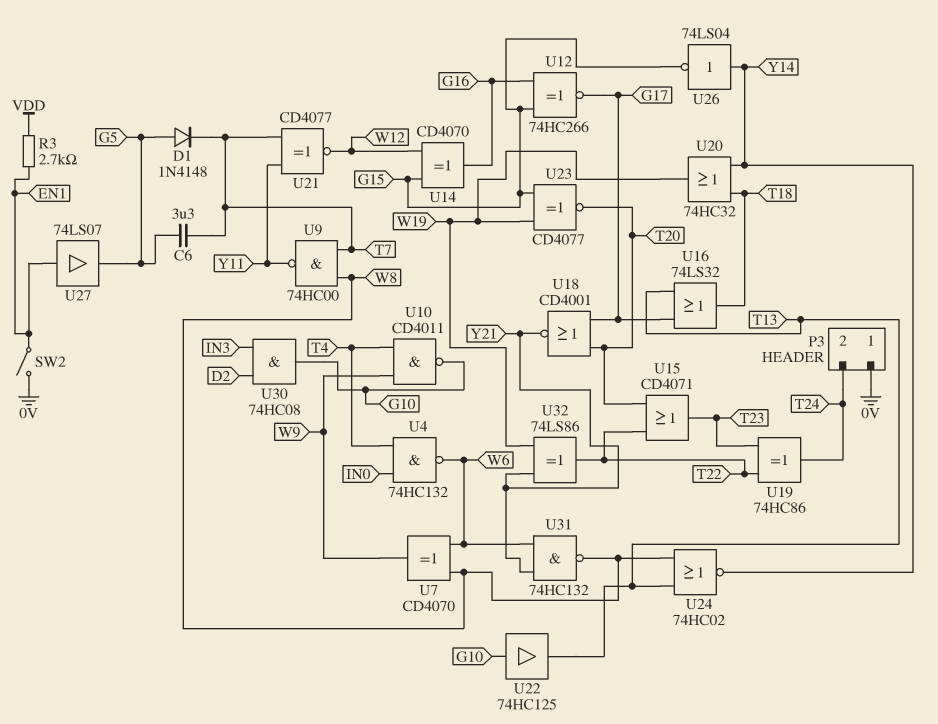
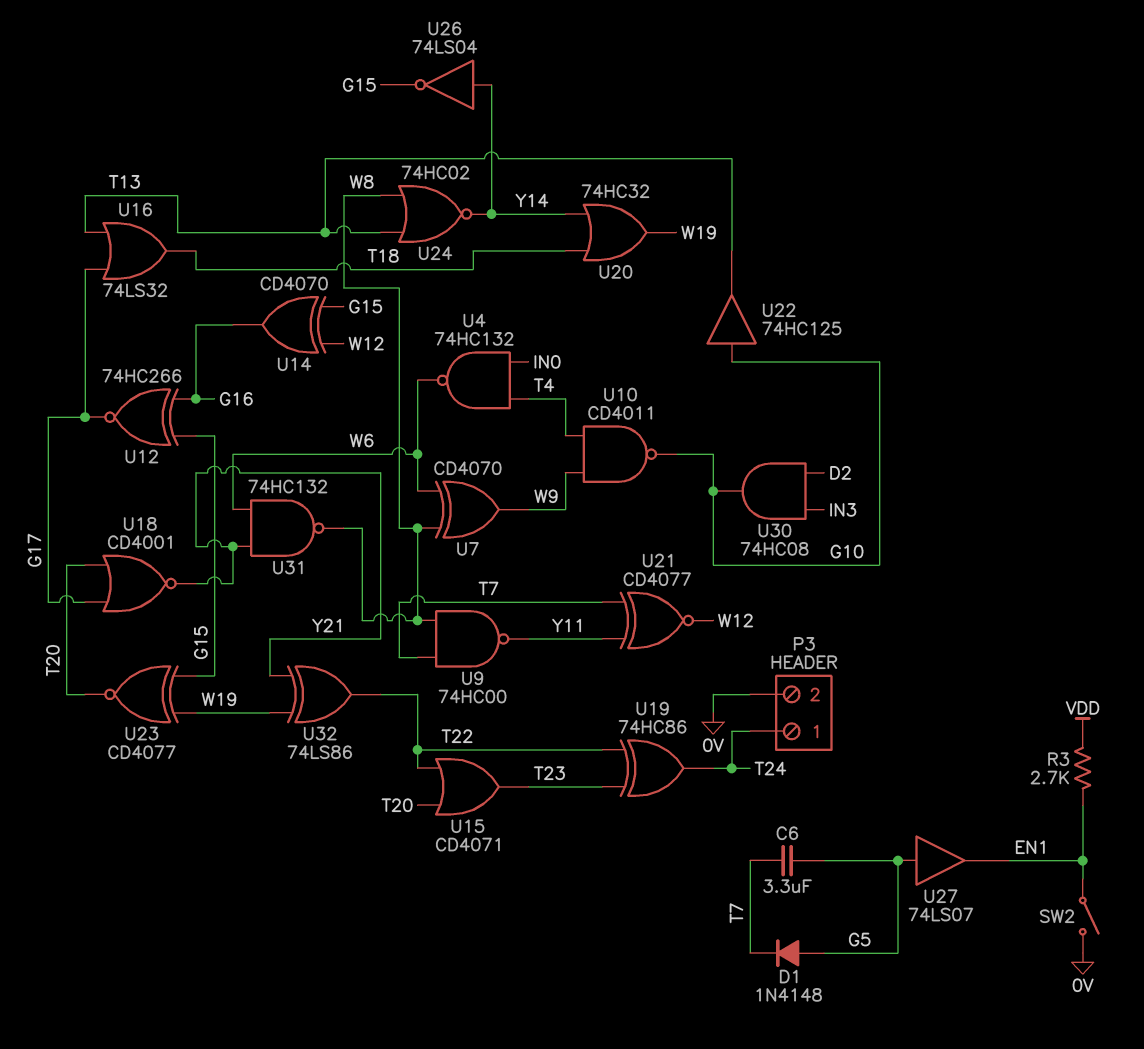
P3 pin 1: 0V -> T24
P3 pin 2: T24 -> 0V
U27: buffer 74LS07 (in EN1, out G5) -> buffer 74LS07 (in G5, out EN1)

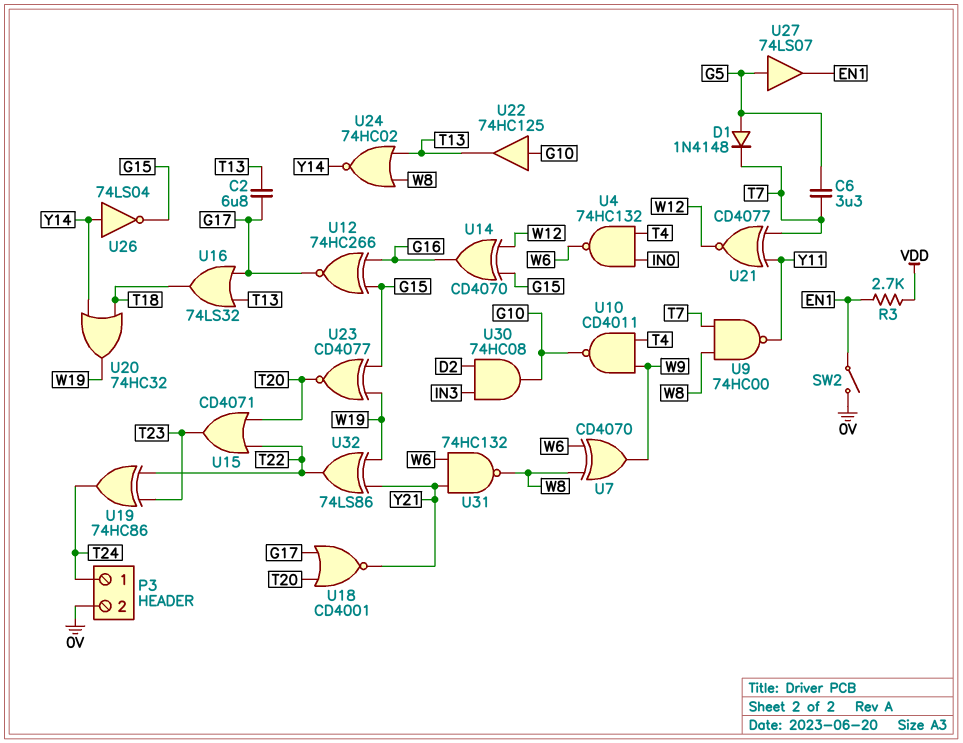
C2: none -> 6.8uF (G17, T13)

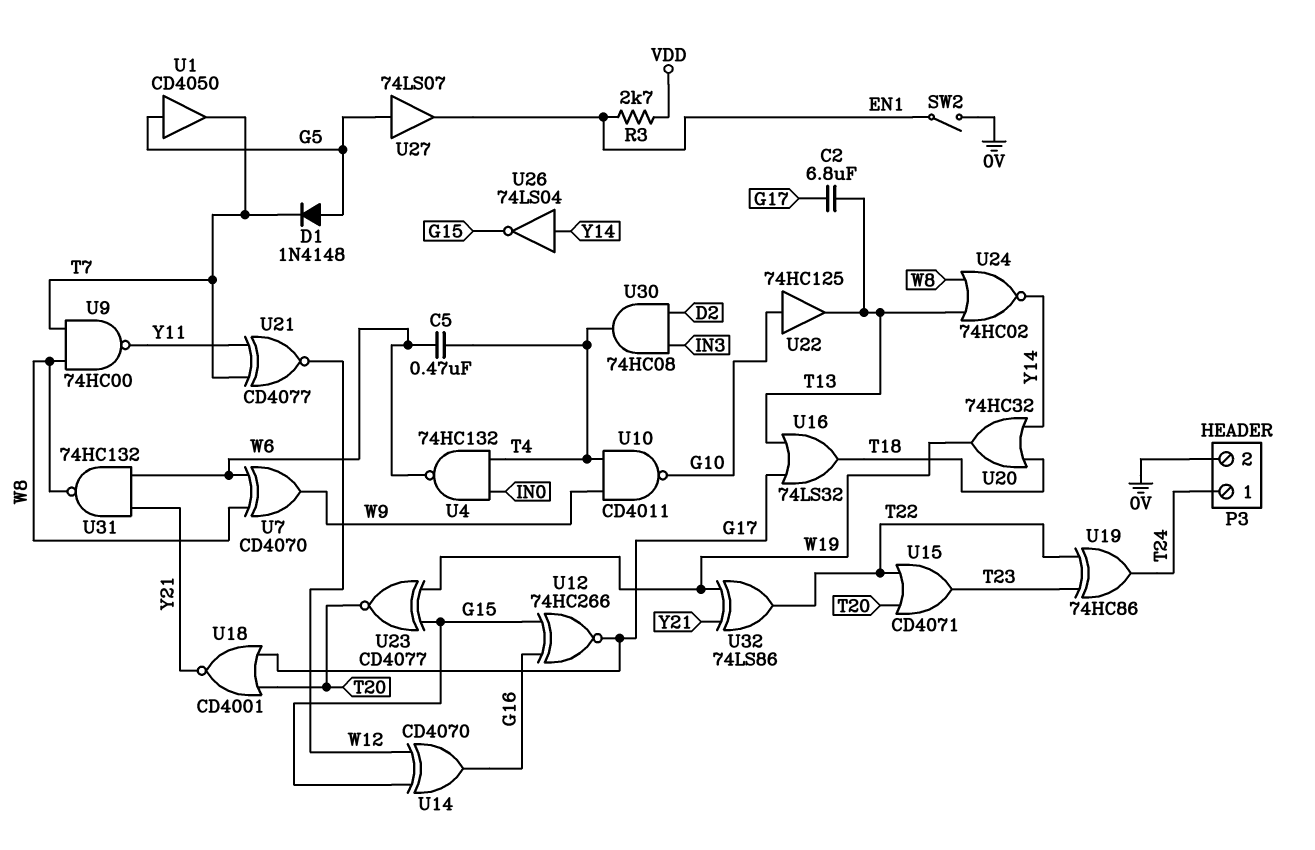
C5: none -> 470nF (T4, W6)
C6: 3.3uF (G5, T7) -> none
U1: none -> buffer CD4050 (in G5, out T7)
U30: AND 74HC08 (in D2, in IN3, out G10) -> AND 74HC08 (in D2, in IN3, out T4)

